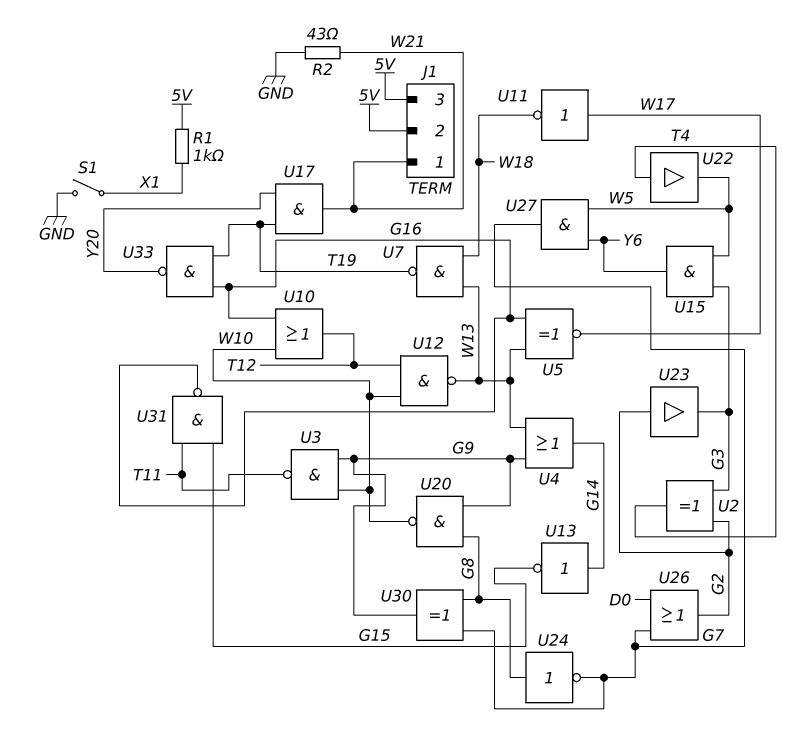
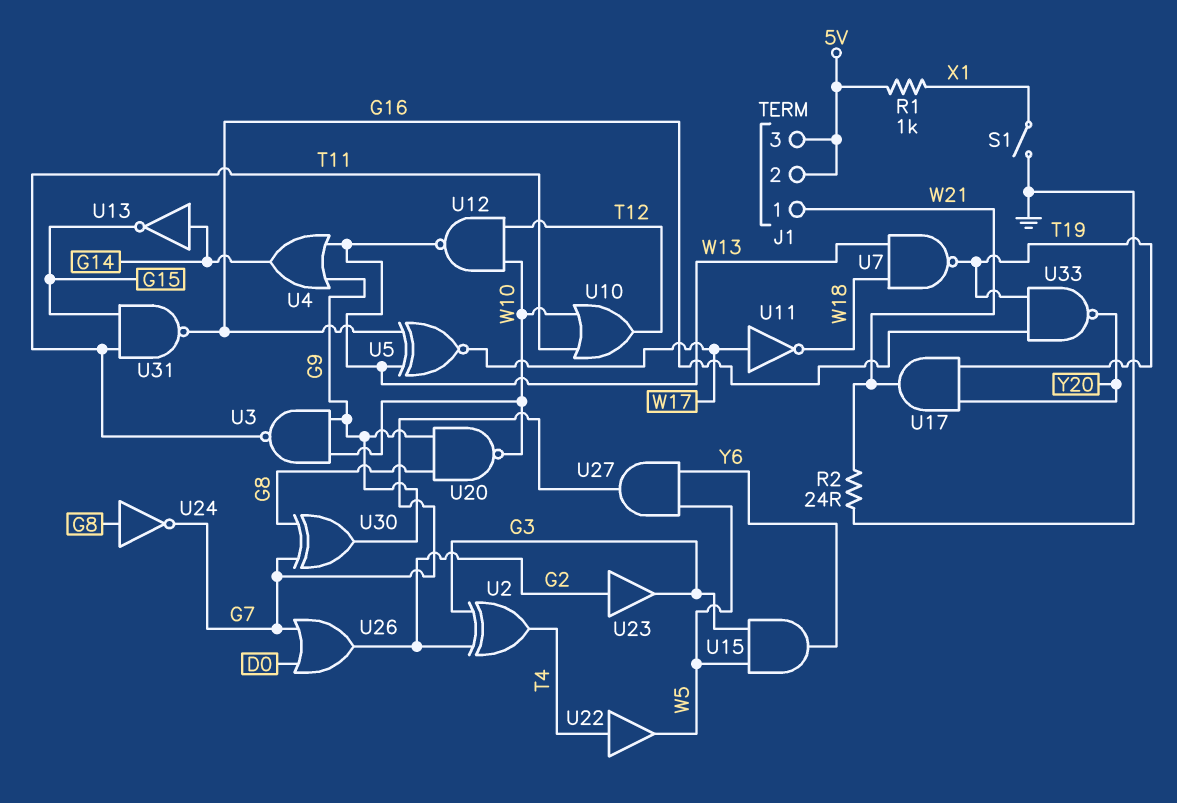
R2: 43 (GND, W21) -> 24 (GND, W21)
U10: OR (in G16, in W10, out T12) -> OR (in T11, in W10, out T12)

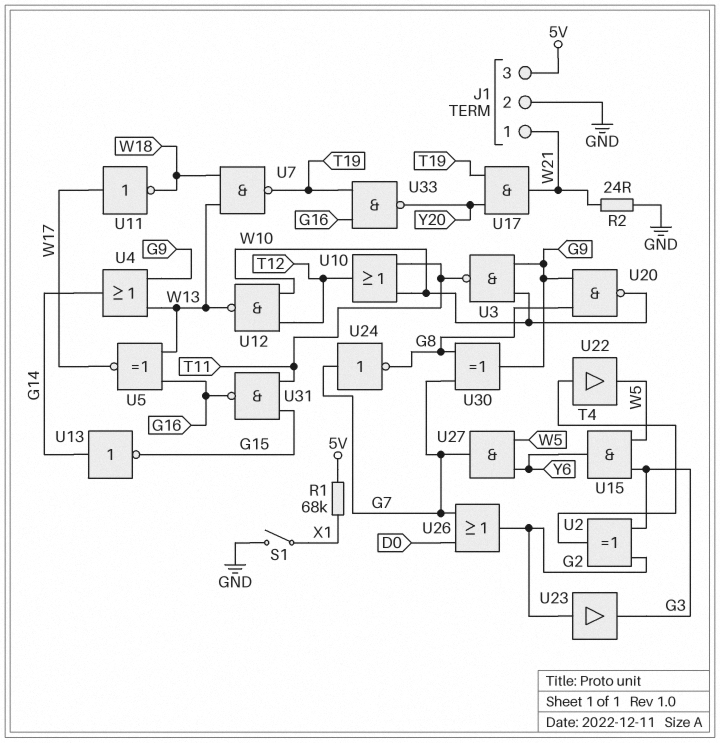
J1 pin 2: 5V -> GND
R1: 1k (5V, X1) -> 68k (5V, X1)
U24: NOT (in G8, out G7) -> NOT (in G7, out G8)

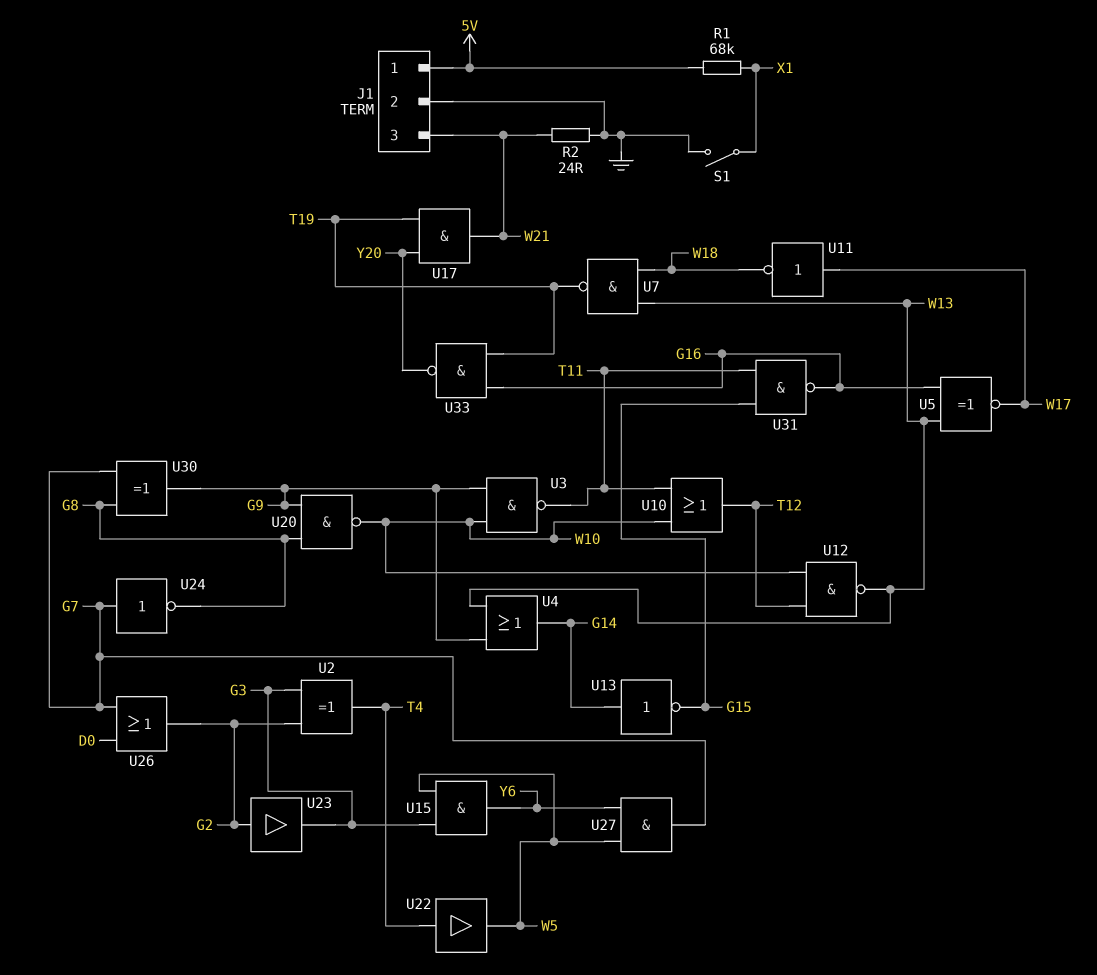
J1 pin 1: W21 -> 5V
J1 pin 3: 5V -> W21

